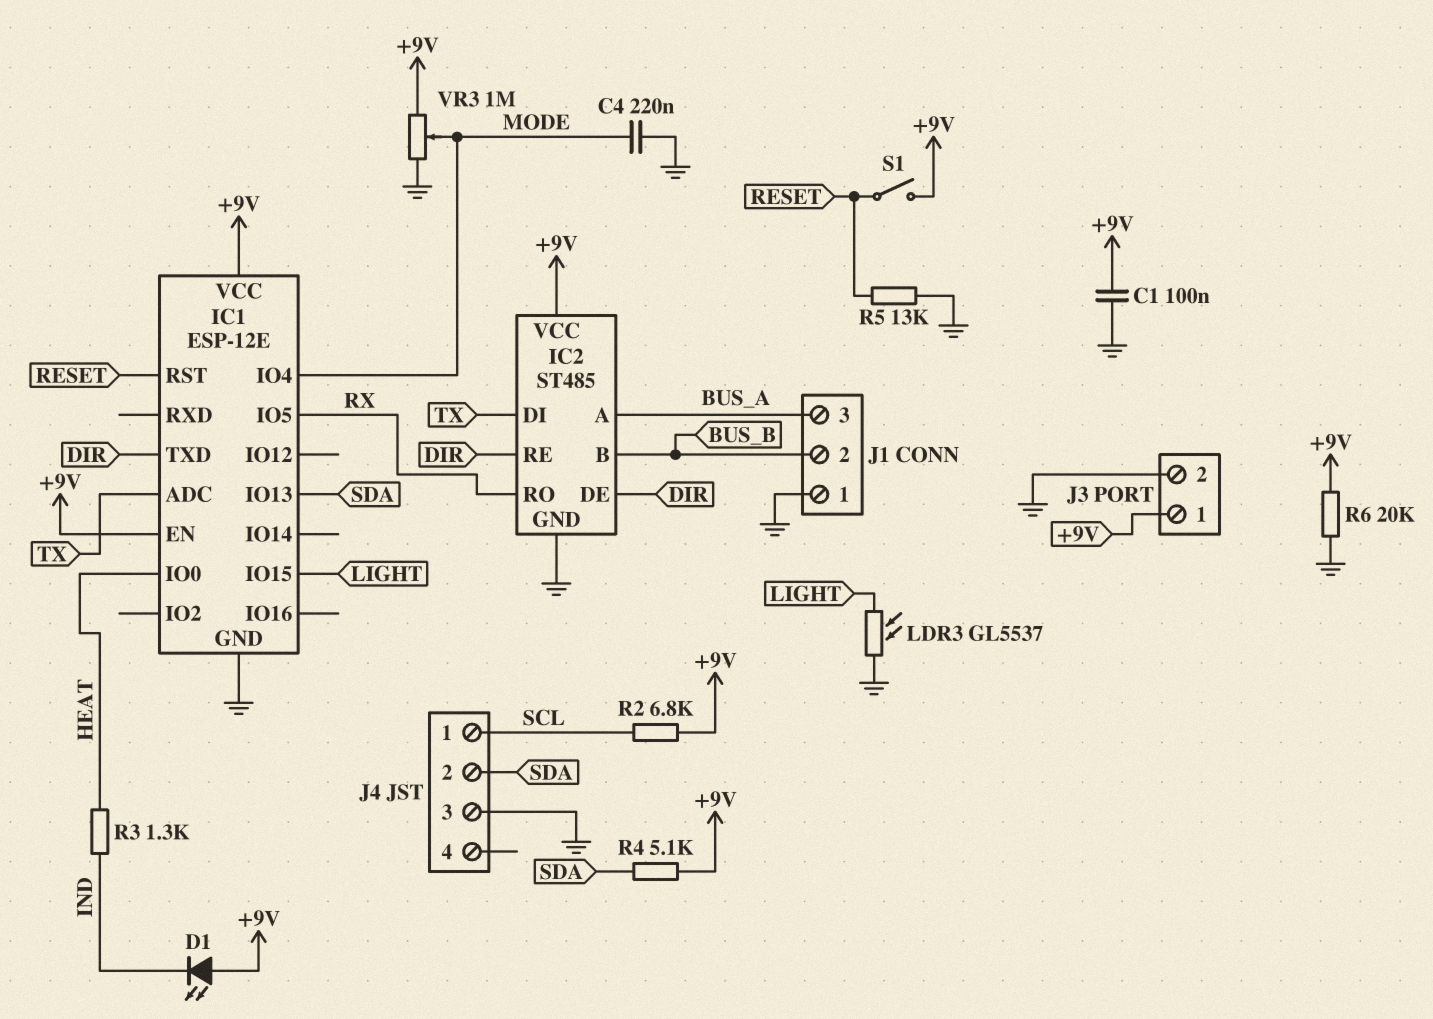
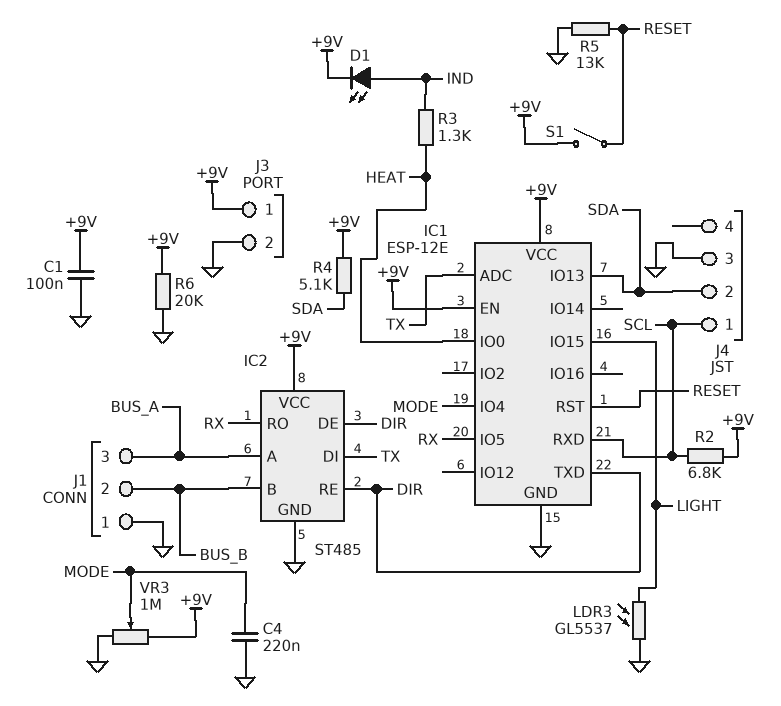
D1: LED (A +9V, K IND) -> LED (A IND, K +9V)
IC1 pin RXD: none -> SCL

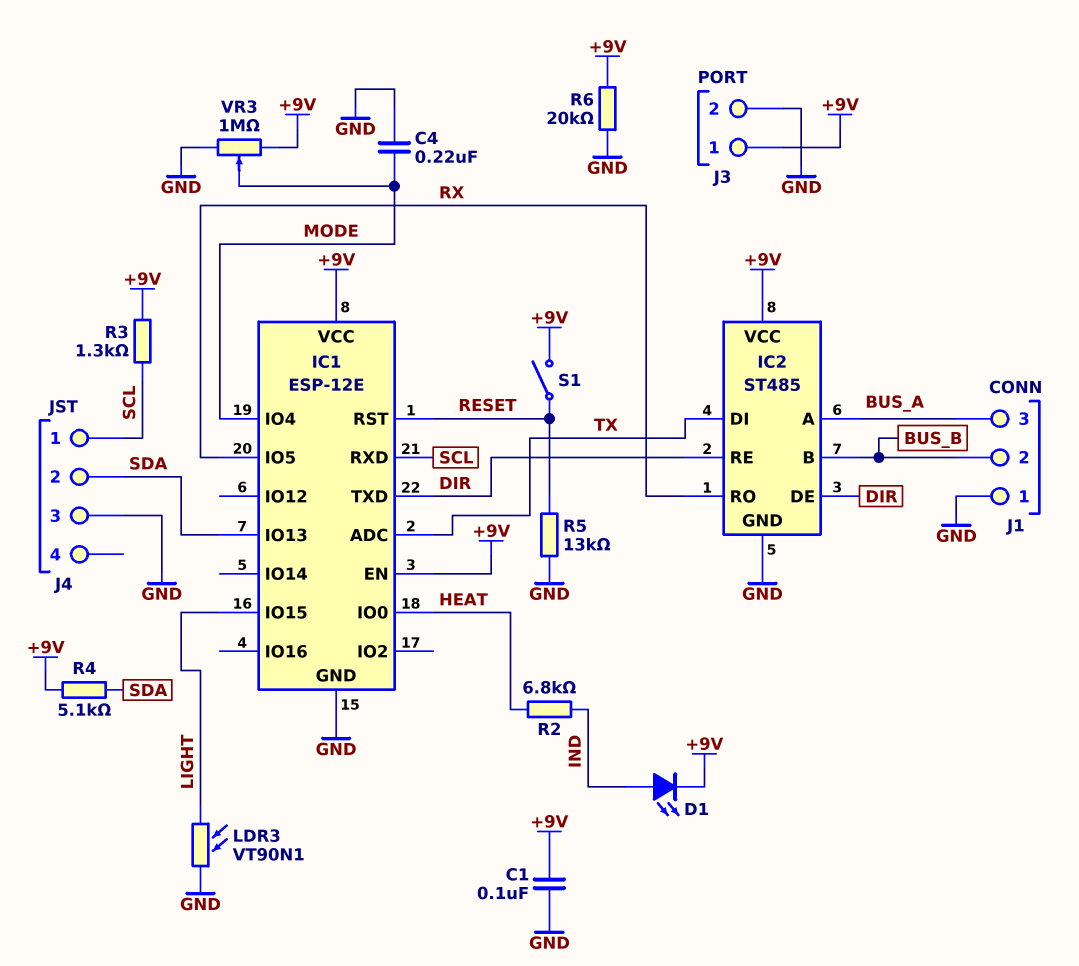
LDR3: GL5537 (GND, LIGHT) -> VT90N1 (GND, LIGHT)
R2: 6.8k (+9V, SCL) -> 6.8k (HEAT, IND)
R3: 1.3k (HEAT, IND) -> 1.3k (+9V, SCL)

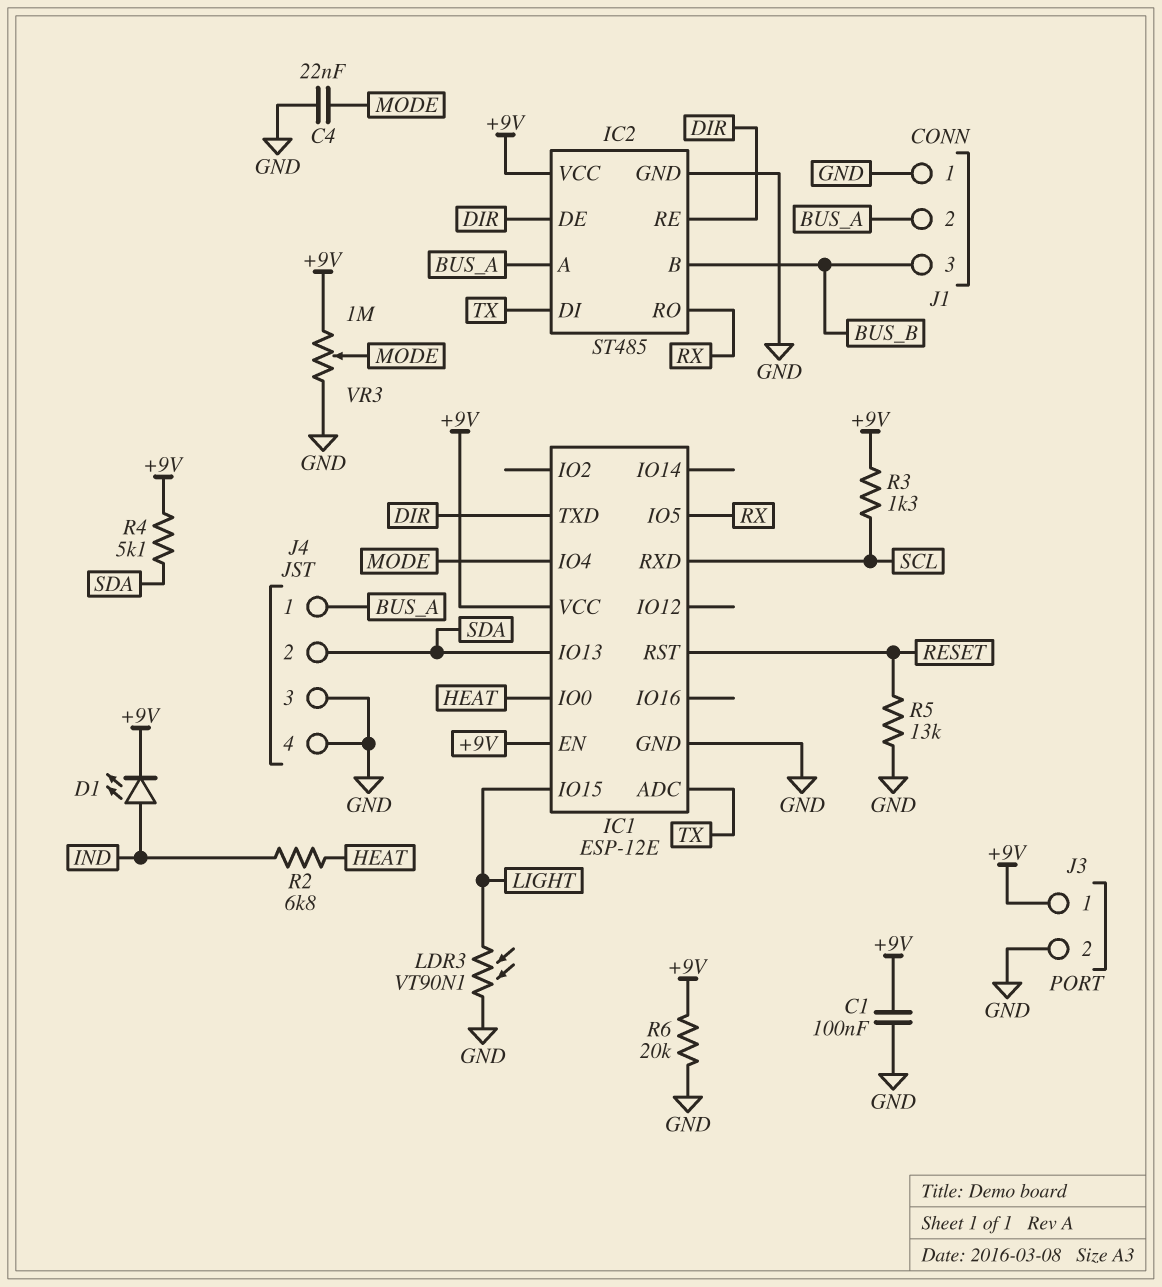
C4: 220nF (GND, MODE) -> 22nF (GND, MODE)
J1 pin 2: BUS_B -> BUS_A
J1 pin 3: BUS_A -> BUS_B
J4 pin 1: SCL -> BUS_A
J4 pin 4: none -> GND
S1: switch (+9V, RESET) -> none

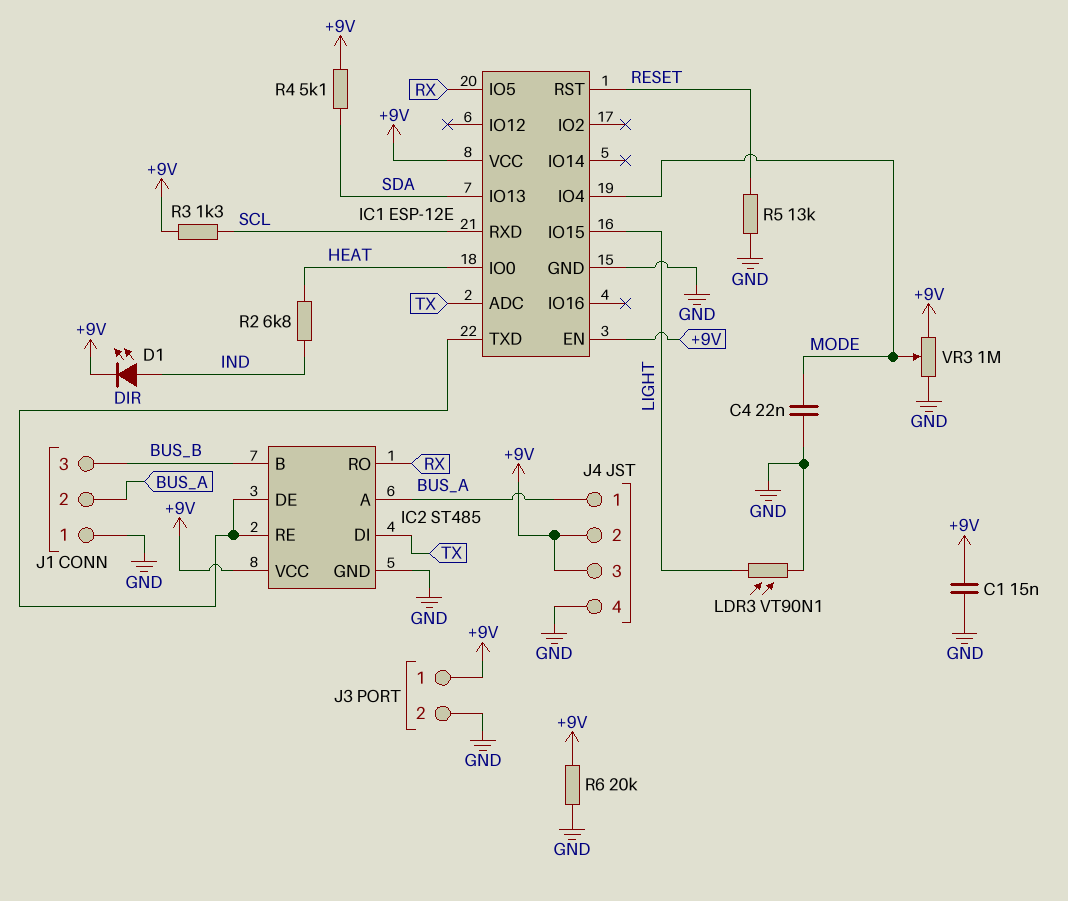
C1: 100nF (+9V, GND) -> 15nF (+9V, GND)
J4 pin 2: SDA -> +9V
J4 pin 3: GND -> +9V

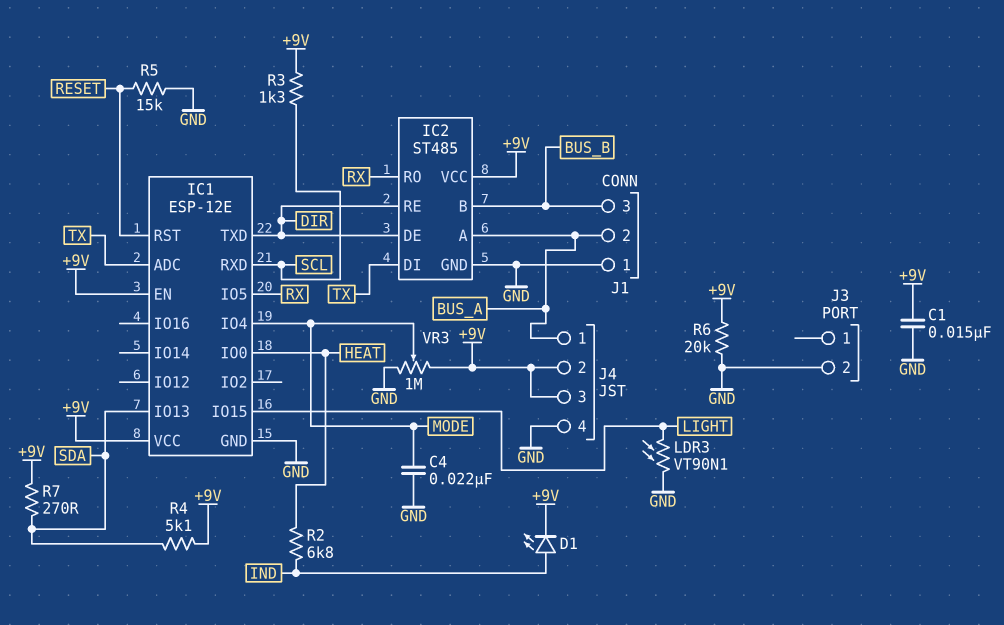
J3 pin 1: +9V -> none
R5: 13k (GND, RESET) -> 15k (GND, RESET)
R7: none -> 270 (+9V, SDA)

